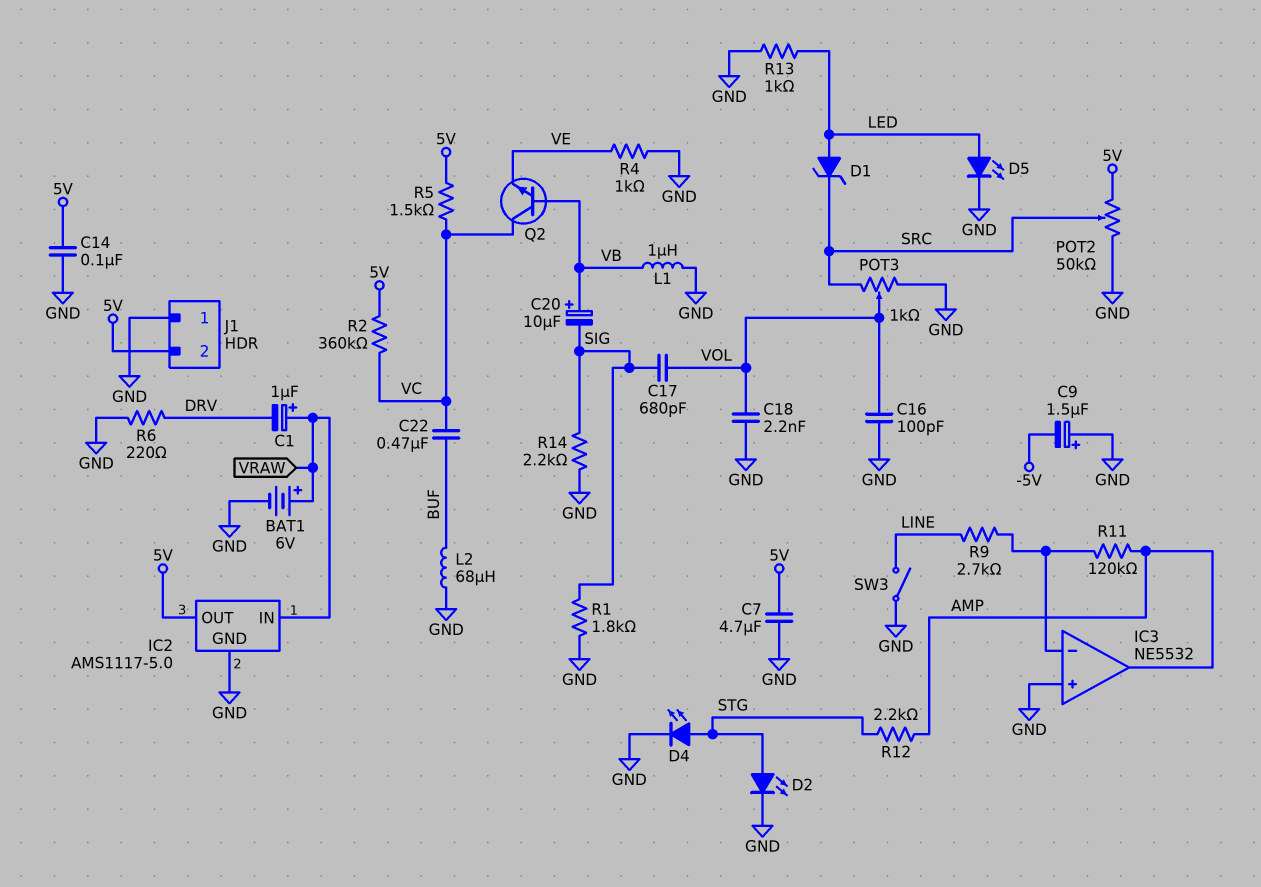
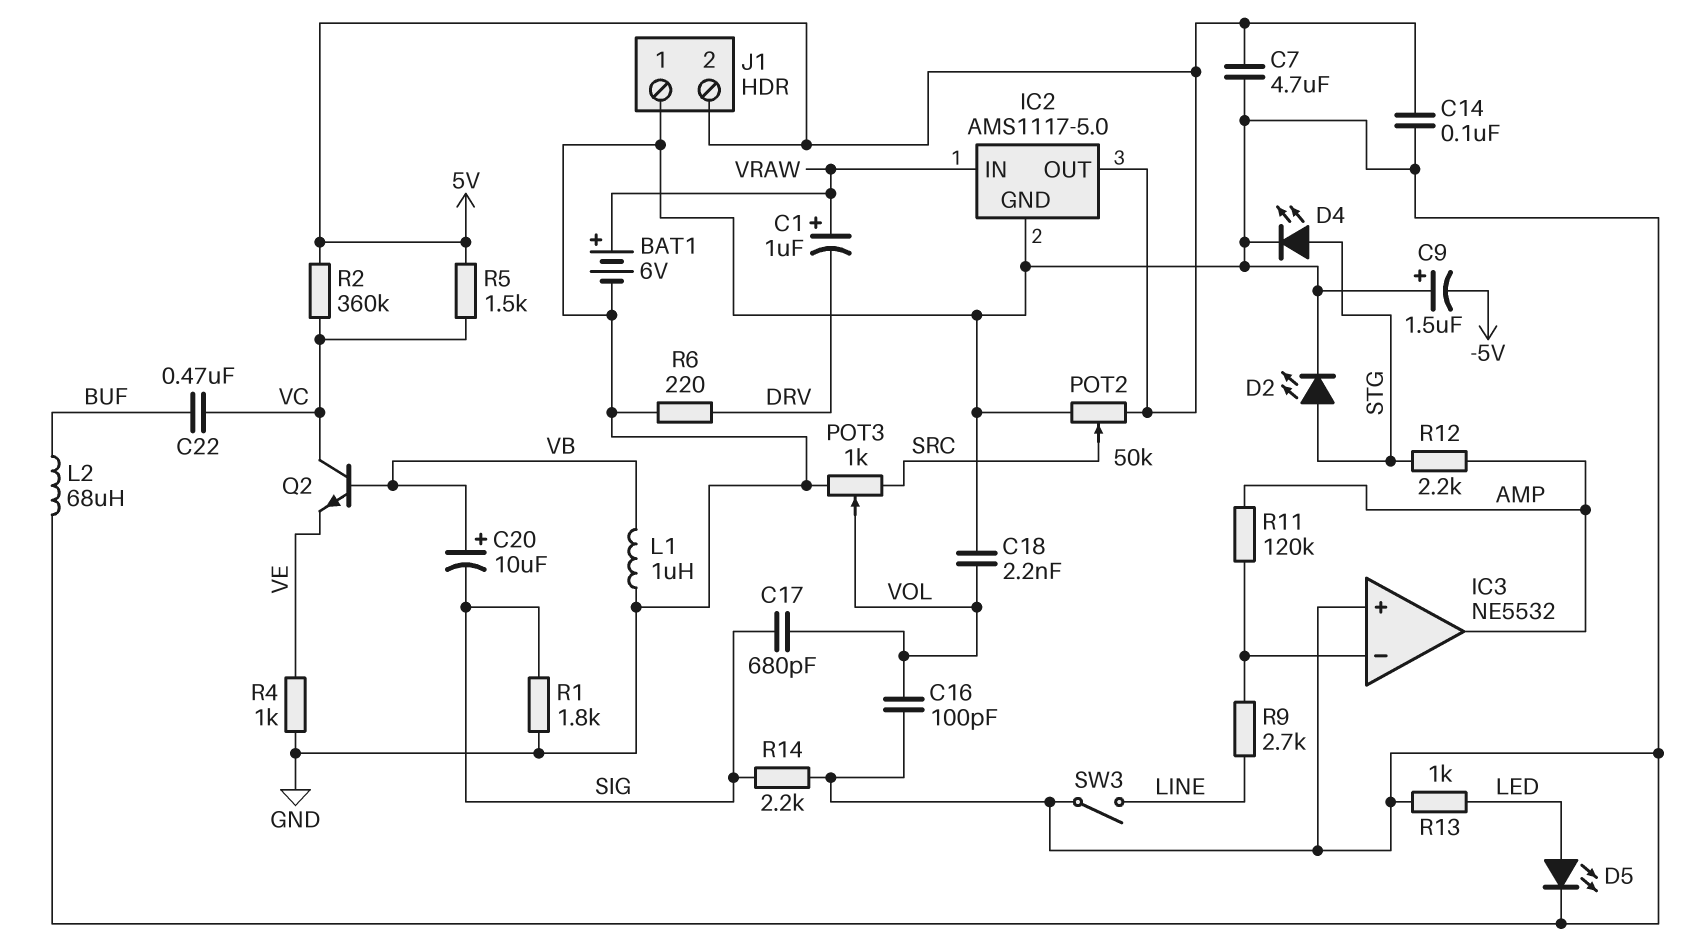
D1: zener (A LED, K SRC) -> none

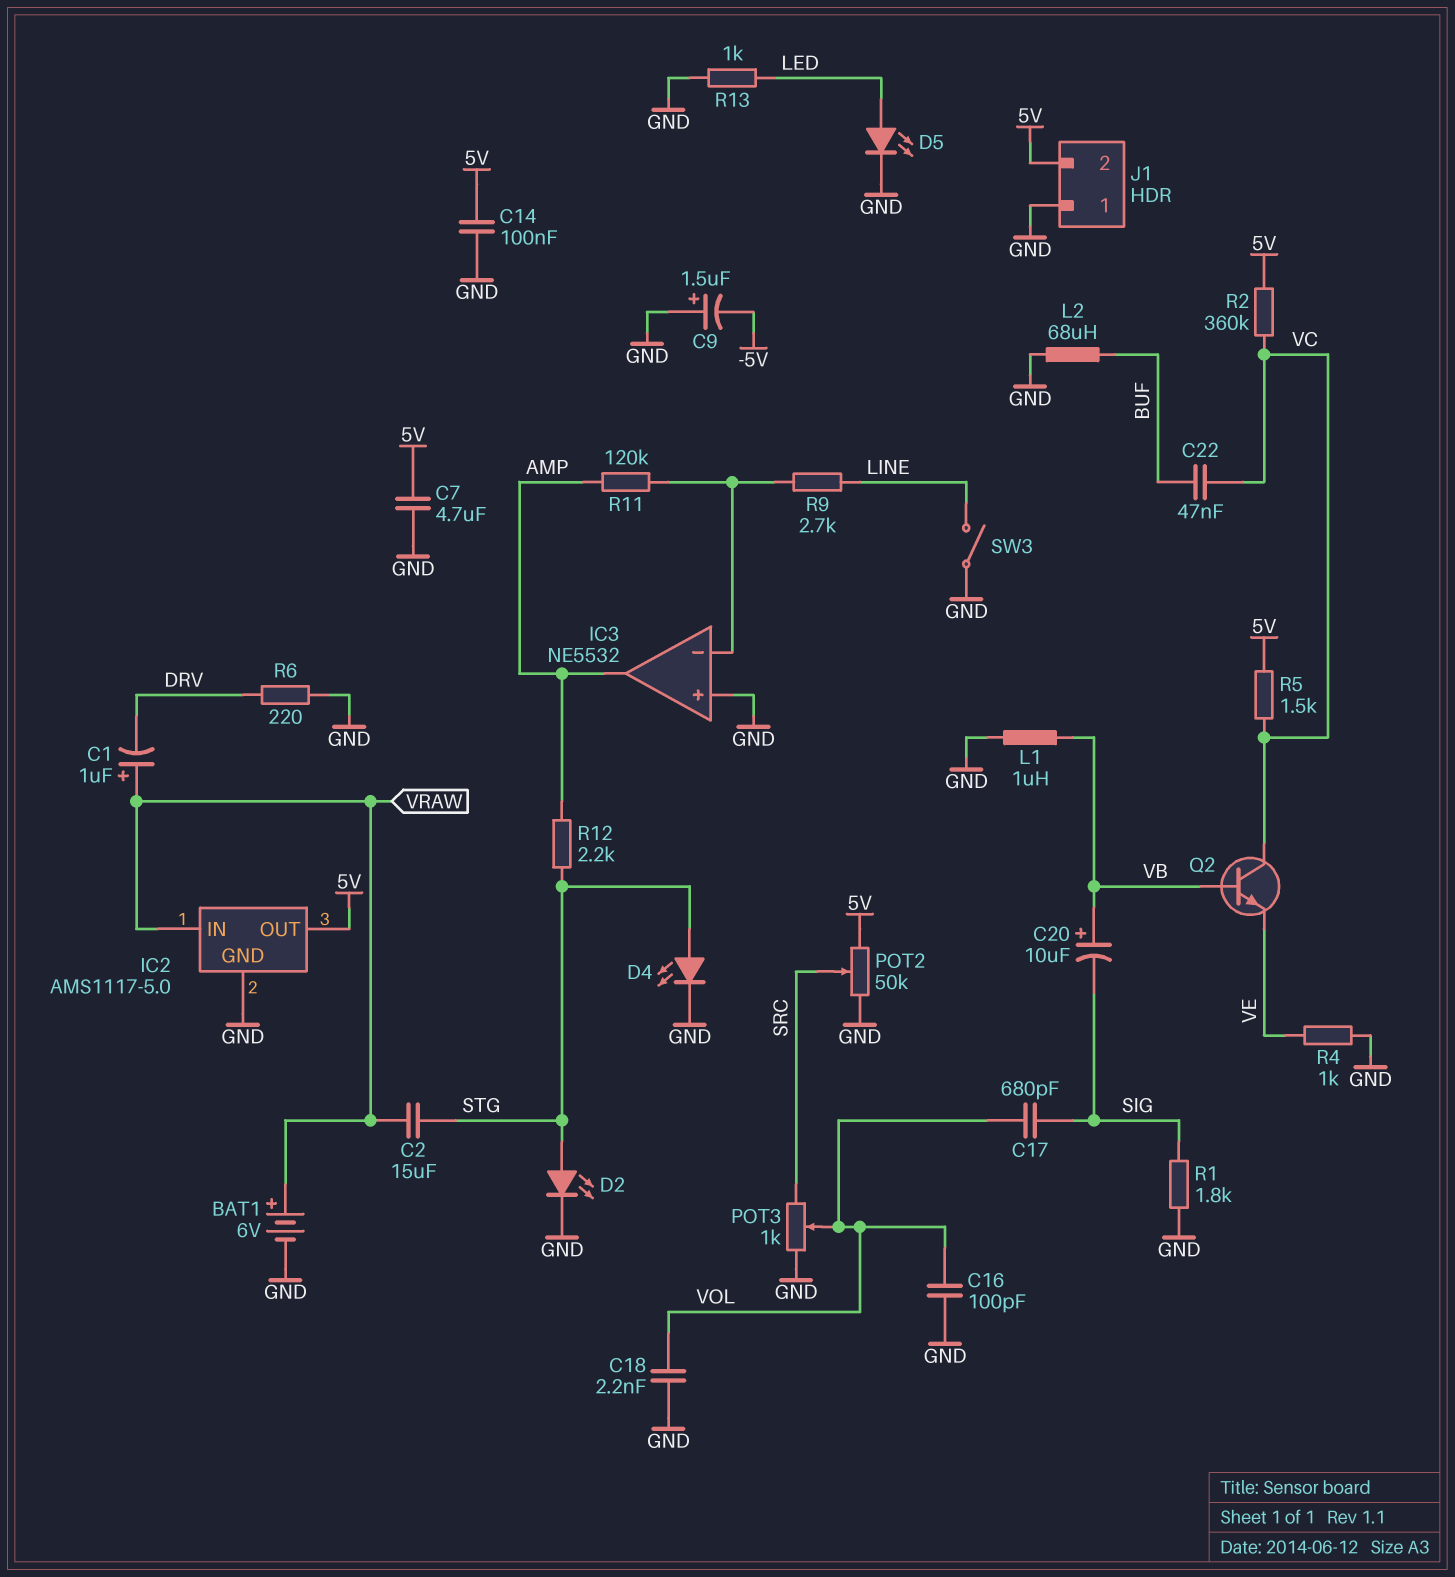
C2: none -> 15uF (STG, VRAW)
C22: 470nF (BUF, VC) -> 47nF (BUF, VC)
R14: 2.2k (GND, SIG) -> none

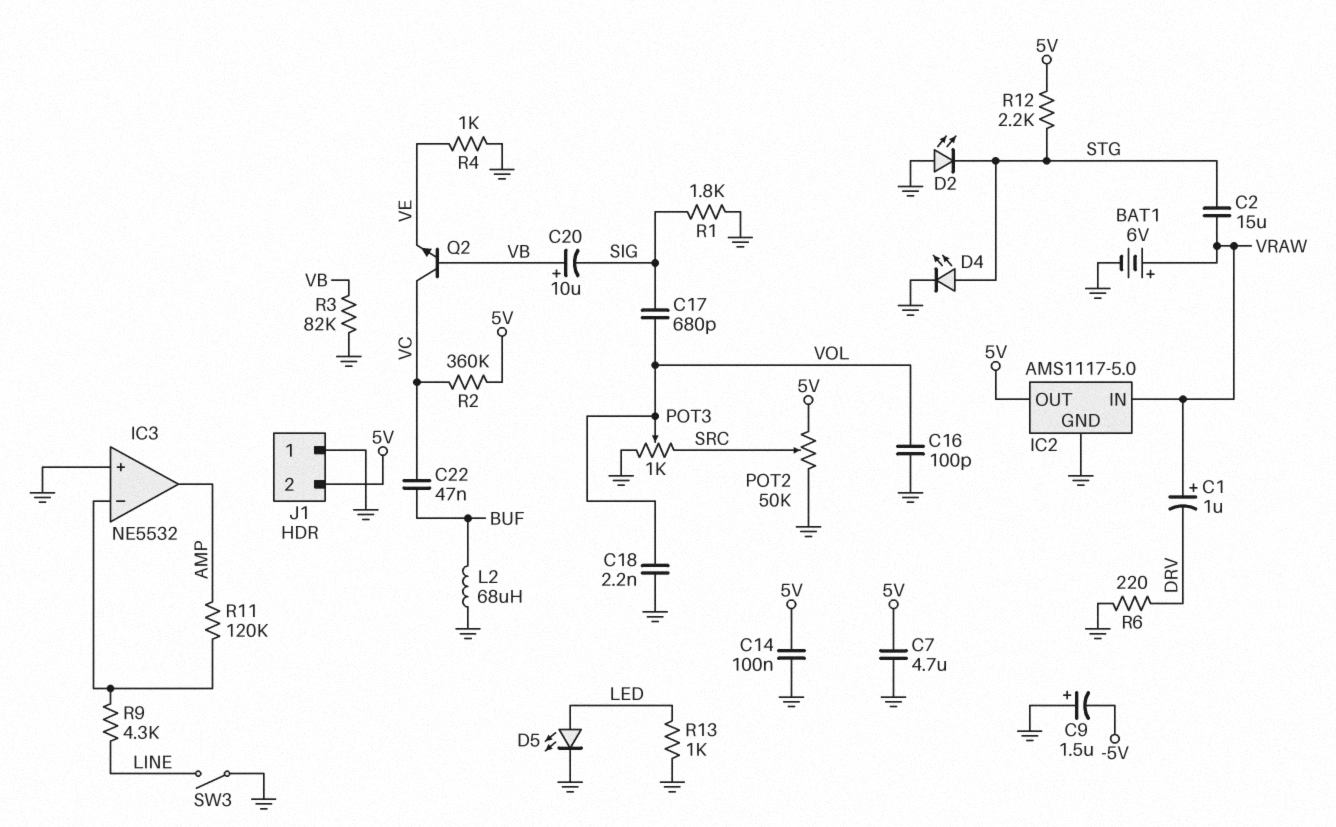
D2: LED (A STG, K GND) -> LED (A GND, K STG)
L1: 1uH (GND, VB) -> none
R3: none -> 82k (GND, VB)
R5: 1.5k (5V, VC) -> none
R9: 2.7k (IC3/in-, LINE) -> 4.3k (IC3/in-, LINE)
R12: 2.2k (AMP, STG) -> 2.2k (5V, STG)

